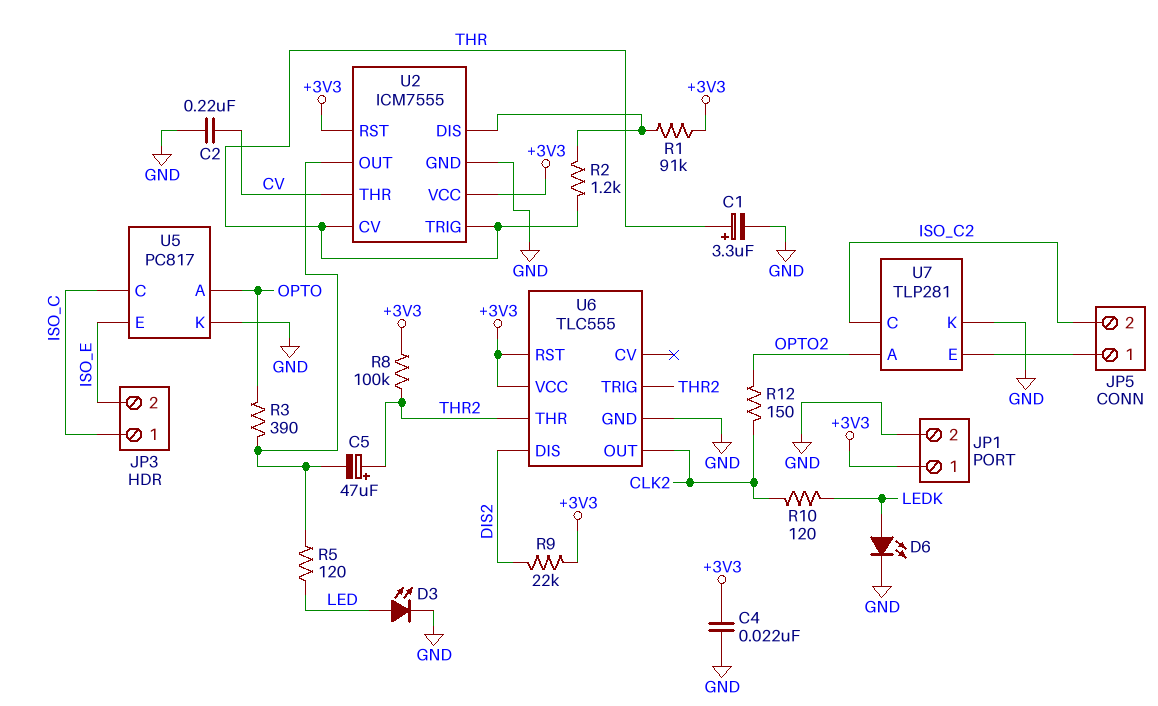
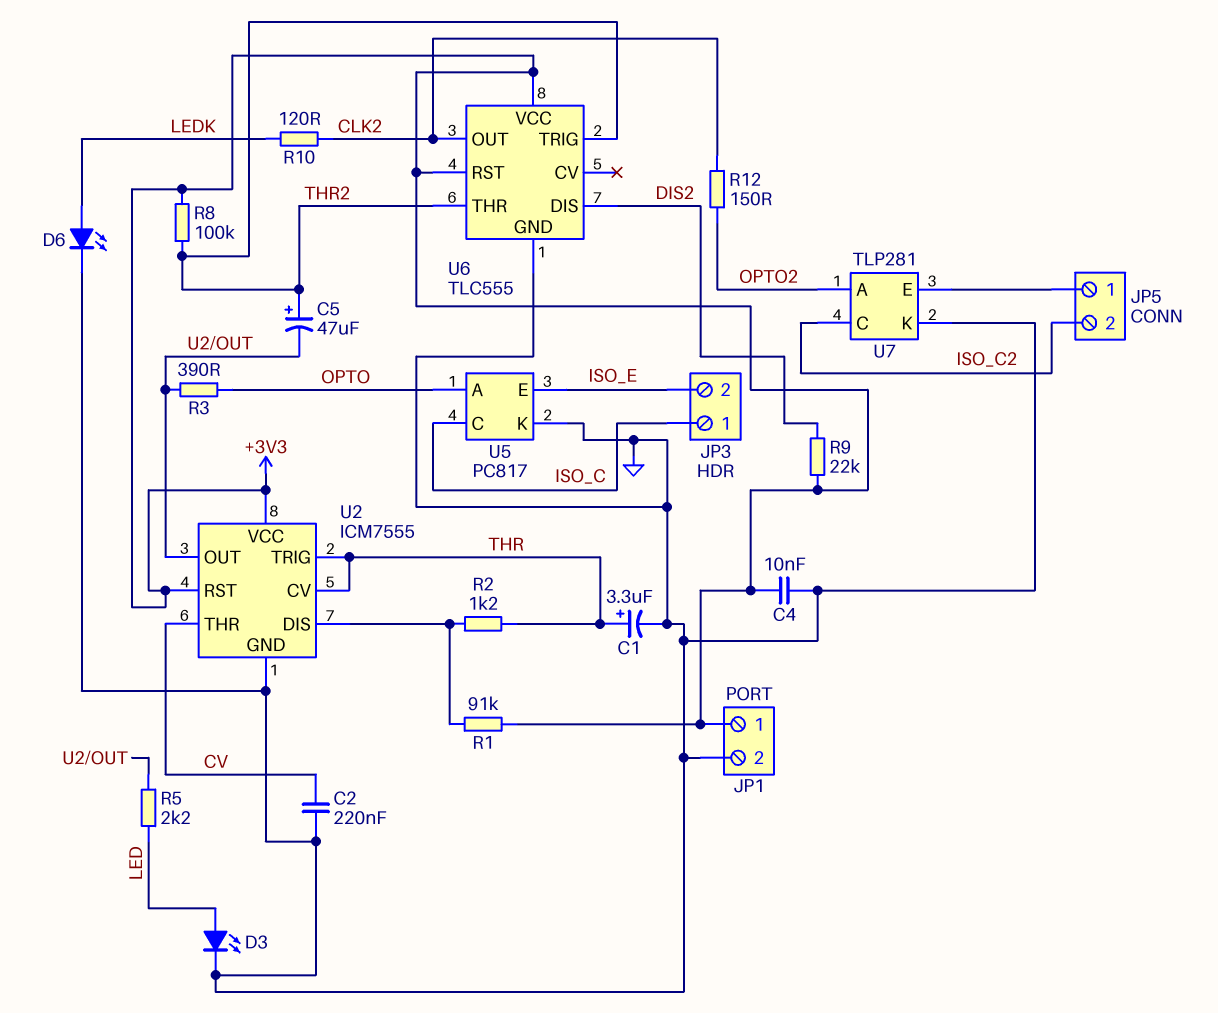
C4: 22nF (+3V3, GND) -> 10nF (+3V3, GND)
R5: 120 (LED, U2/OUT) -> 2.2k (LED, U2/OUT)

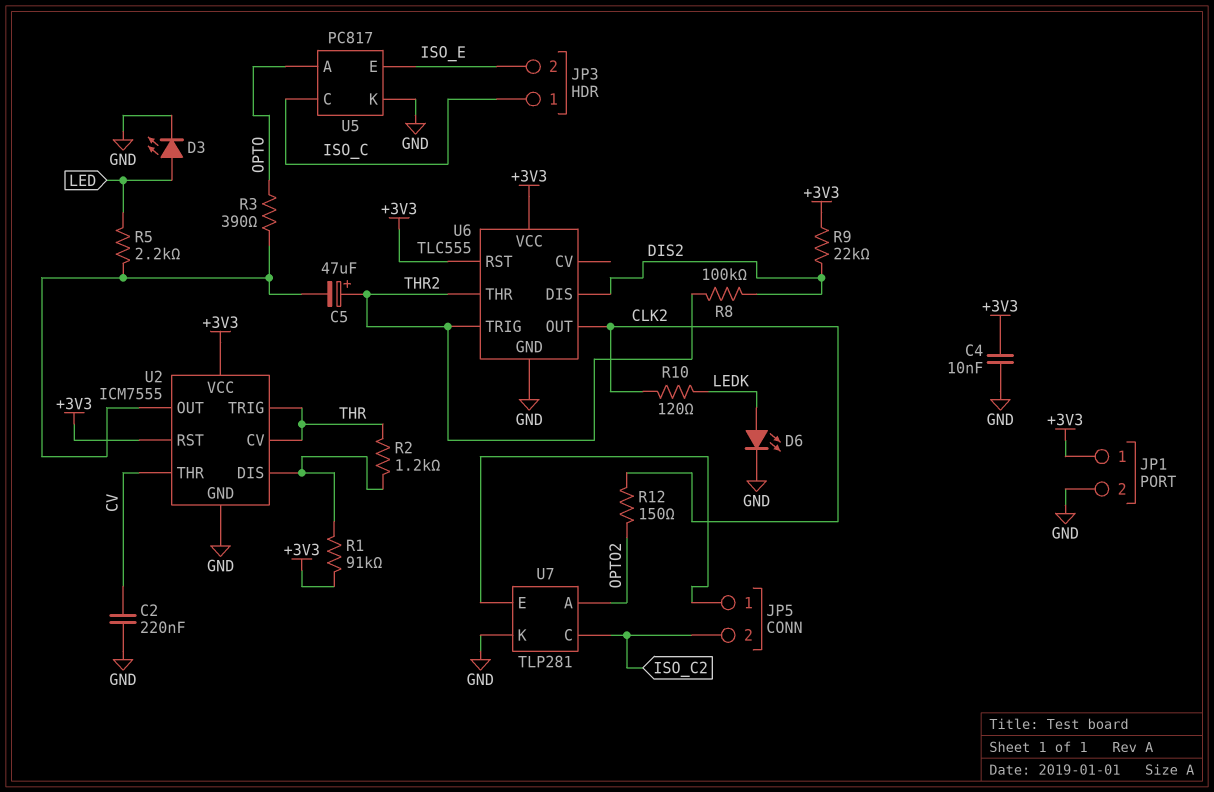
C1: 3.3uF (plus THR, minus GND) -> none
R8: 100k (+3V3, THR2) -> 100k (DIS2, THR2)

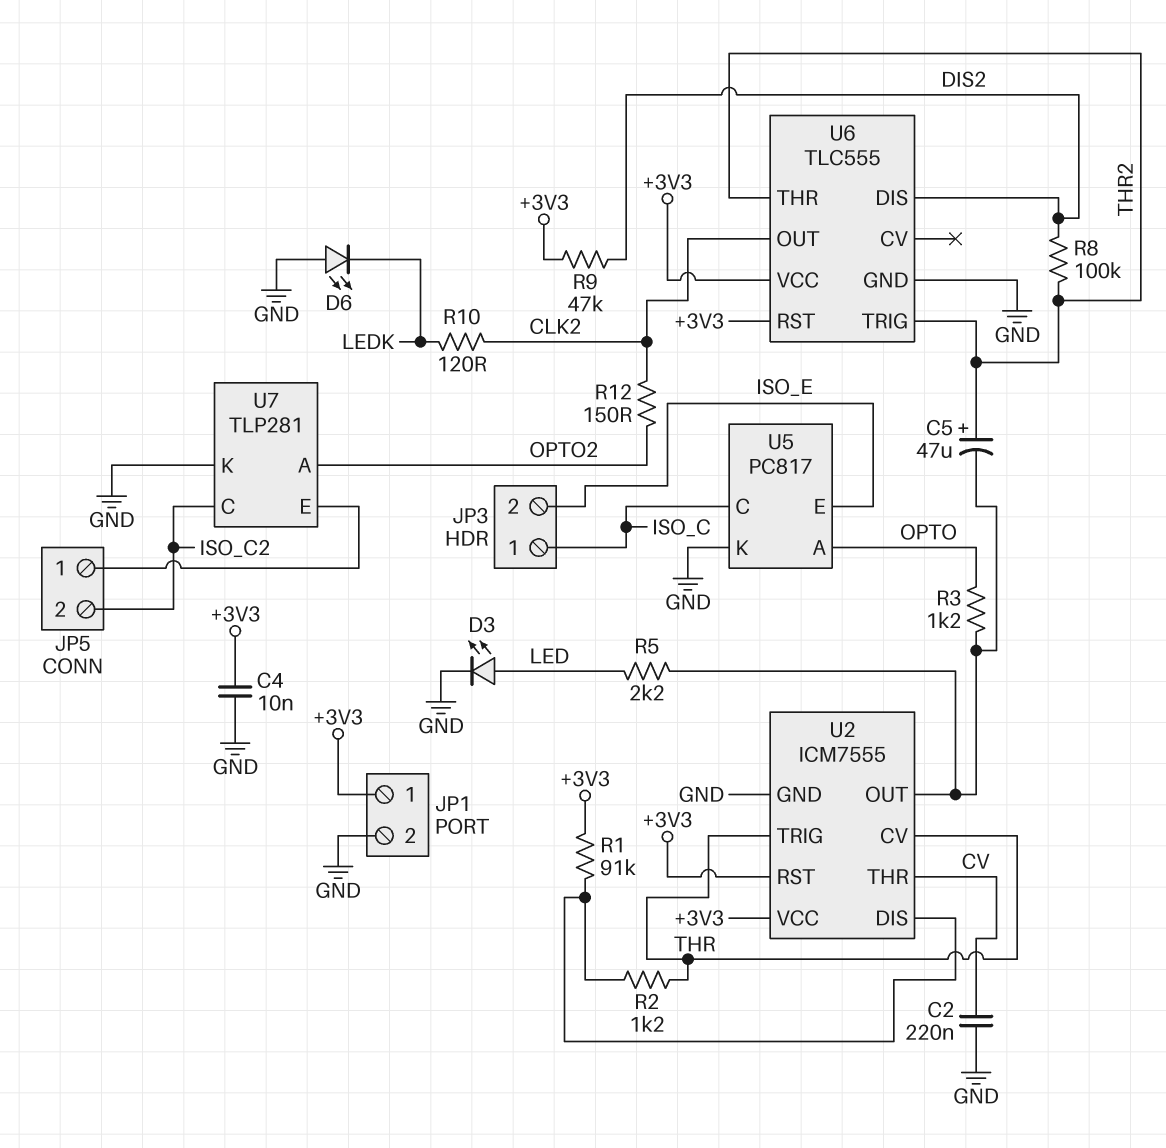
D6: LED (A LEDK, K GND) -> LED (A GND, K LEDK)
R3: 390 (OPTO, U2/OUT) -> 1.2k (OPTO, U2/OUT)
R9: 22k (+3V3, DIS2) -> 47k (+3V3, DIS2)

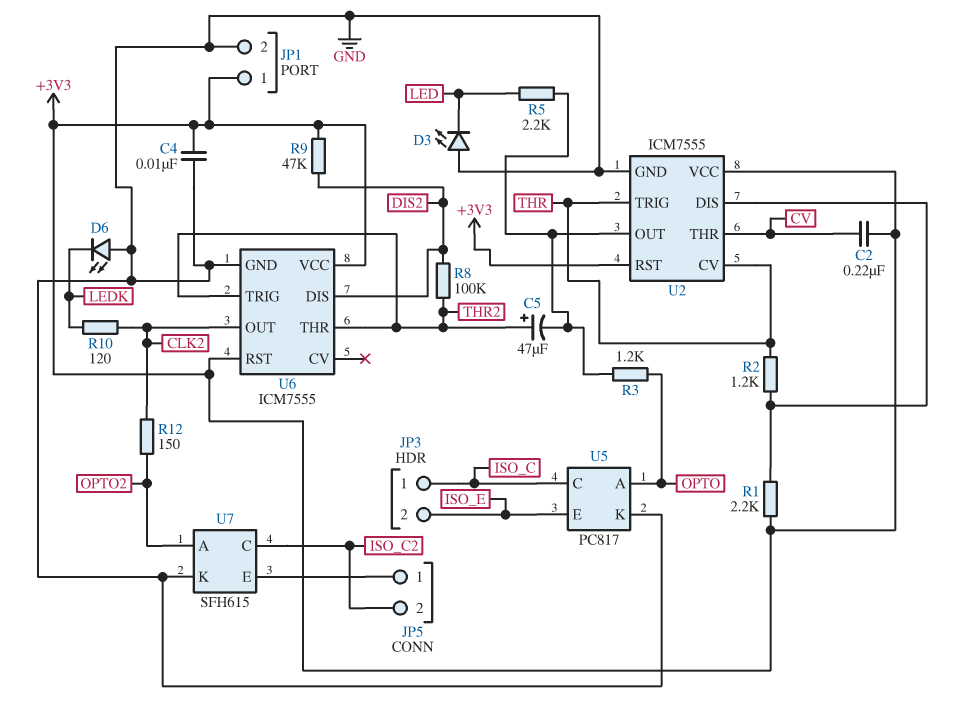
C2: 220nF (CV, GND) -> 220nF (+3V3, CV)
D3: LED (A LED, K GND) -> LED (A GND, K LED)
R1: 91k (+3V3, U2/DIS) -> 2.2k (+3V3, U2/DIS)
U6: TLC555 -> ICM7555
U7: TLP281 -> SFH615

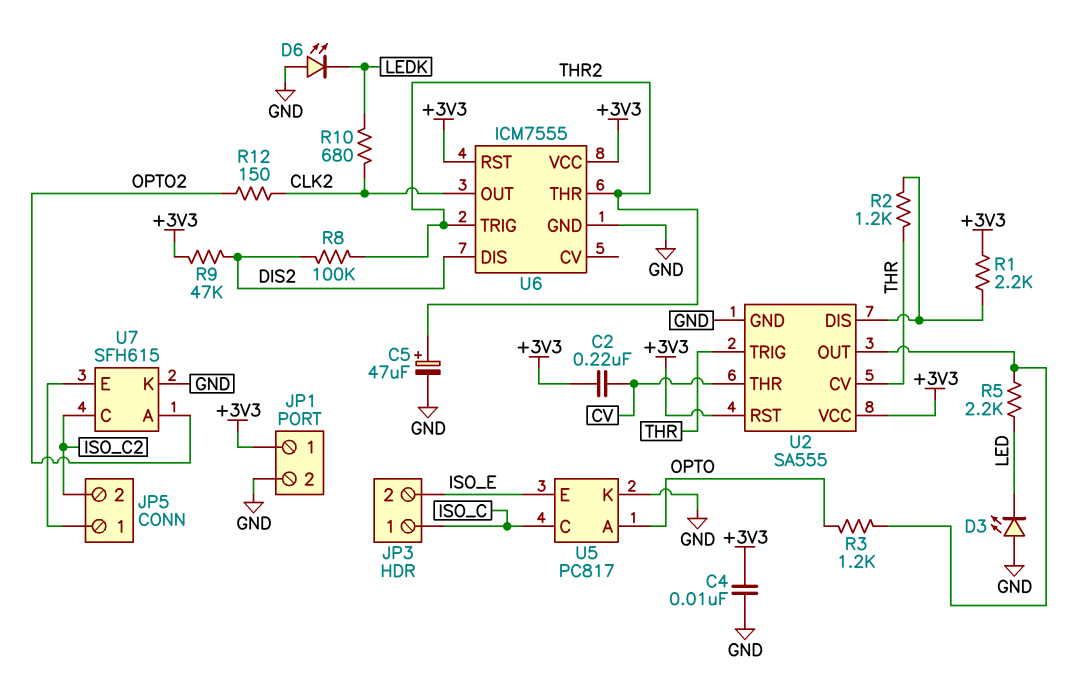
C5: 47uF (plus THR2, minus U2/OUT) -> 47uF (plus THR2, minus GND)
R10: 120 (CLK2, LEDK) -> 680 (CLK2, LEDK)
U2: ICM7555 -> SA555

